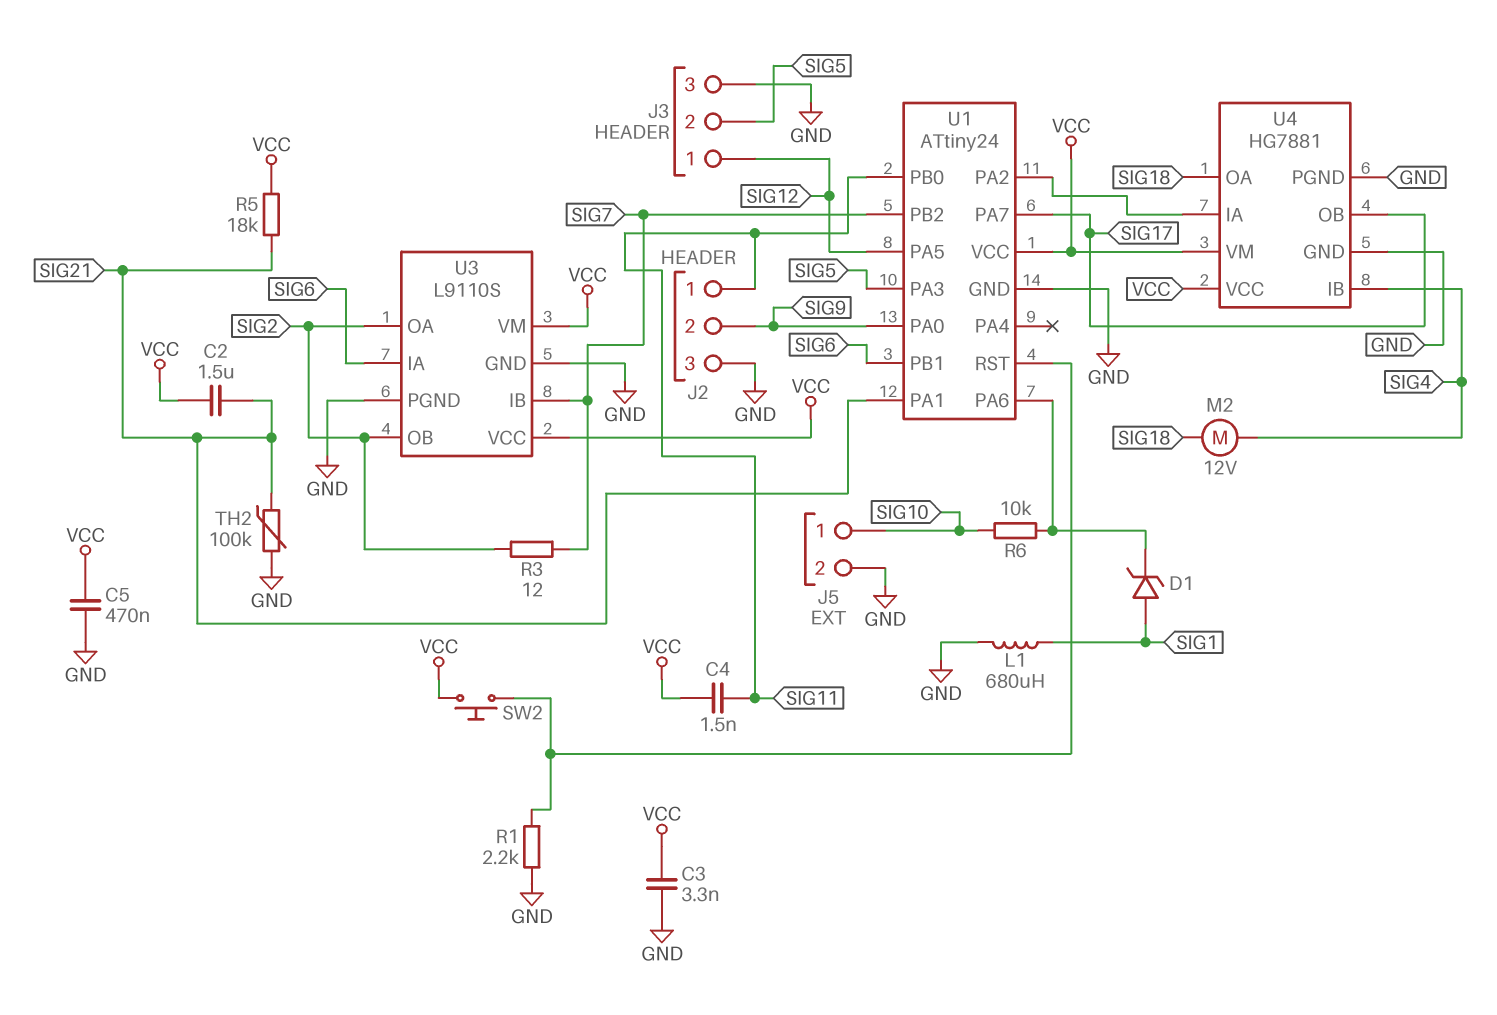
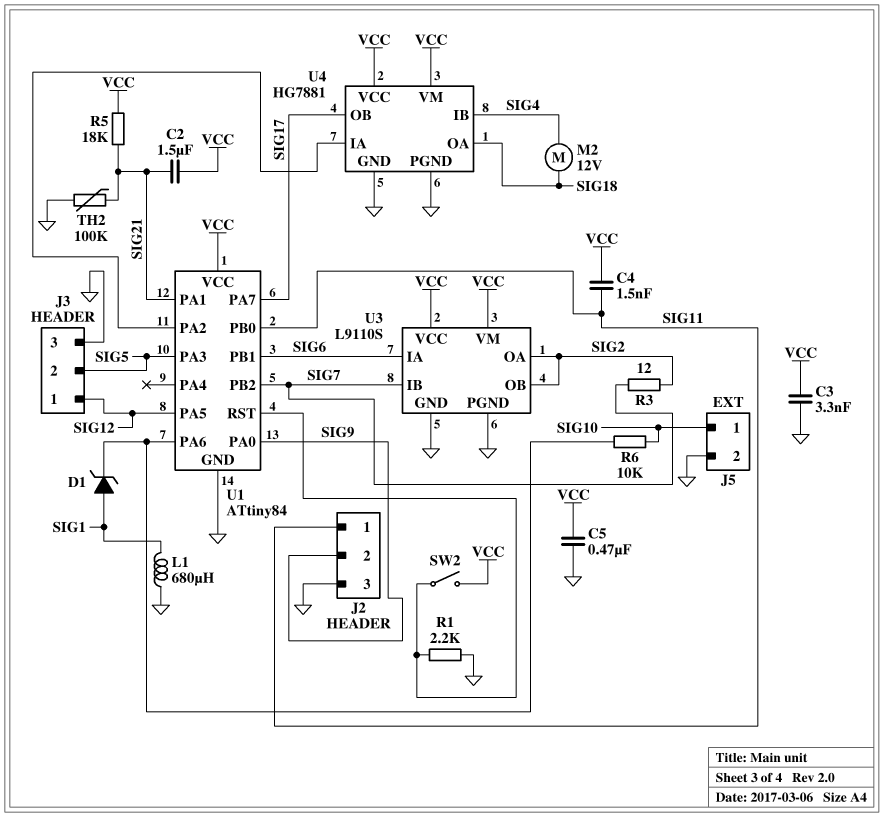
SW2: button (U1/RST, VCC) -> switch (U1/RST, VCC)
U1: ATtiny24 -> ATtiny84

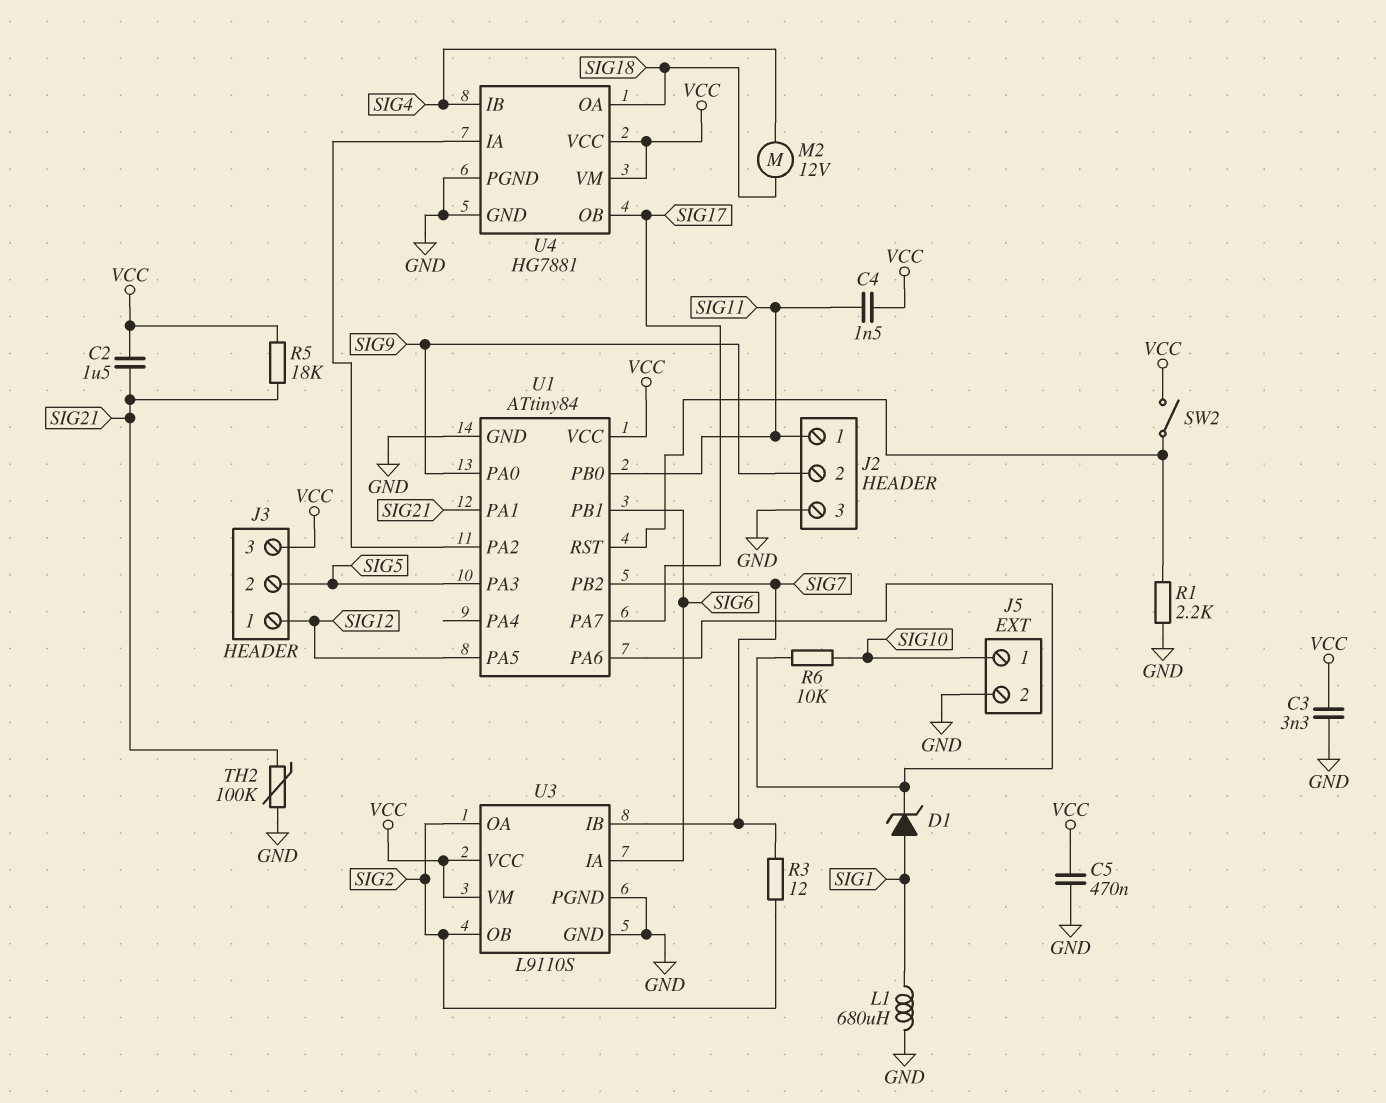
J3 pin 3: GND -> VCC

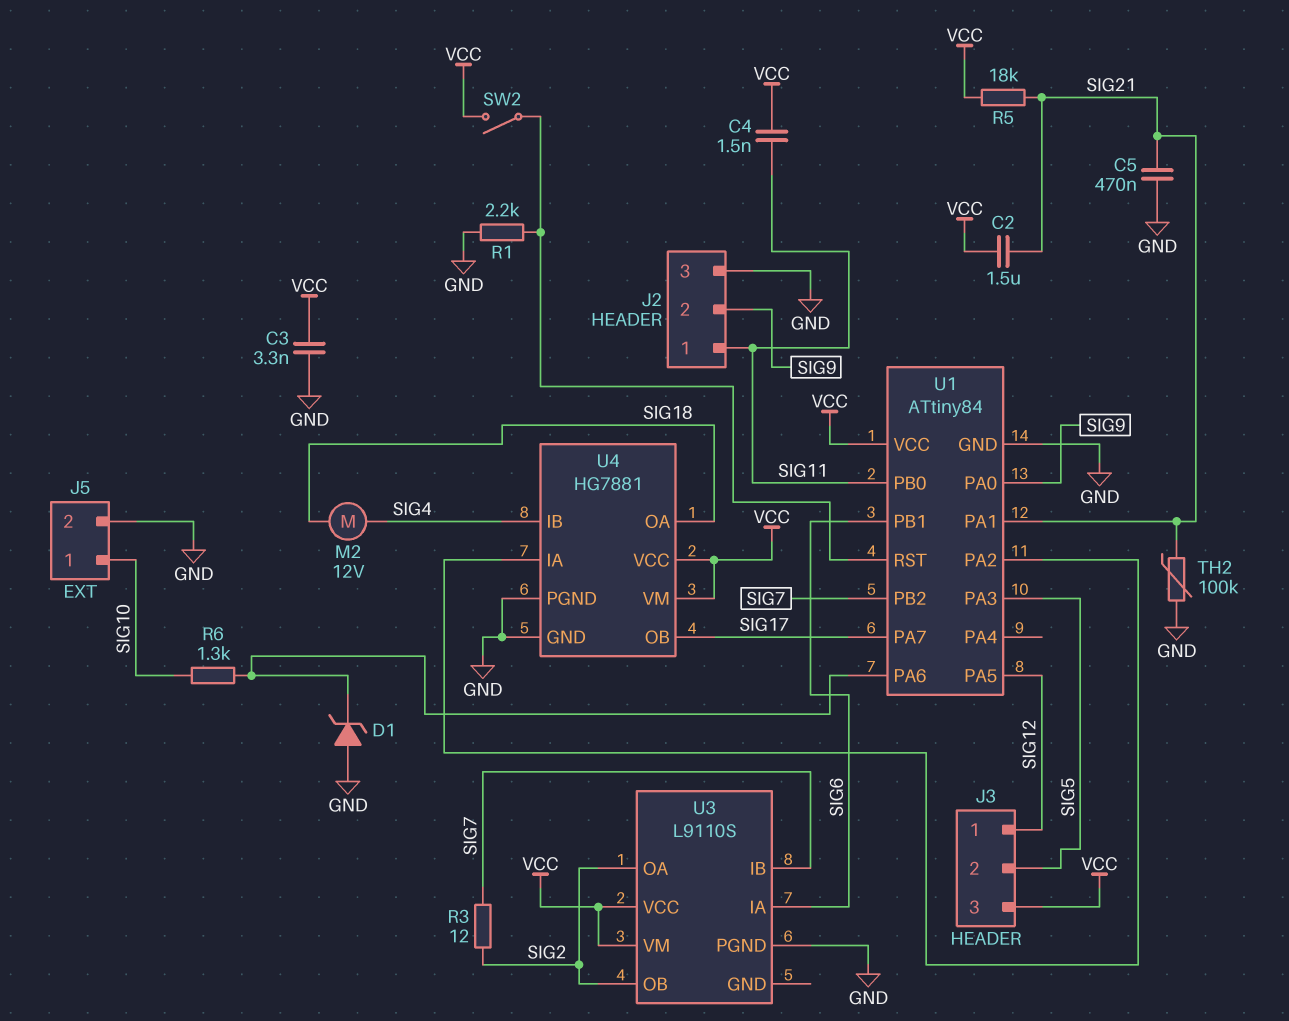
C5: 470nF (GND, VCC) -> 470nF (GND, SIG21)
D1: zener (A SIG1, K U1/PA6) -> zener (A GND, K U1/PA6)
L1: 680uH (GND, SIG1) -> none
R6: 10k (SIG10, U1/PA6) -> 1.3k (SIG10, U1/PA6)
U3 pin GND: GND -> none

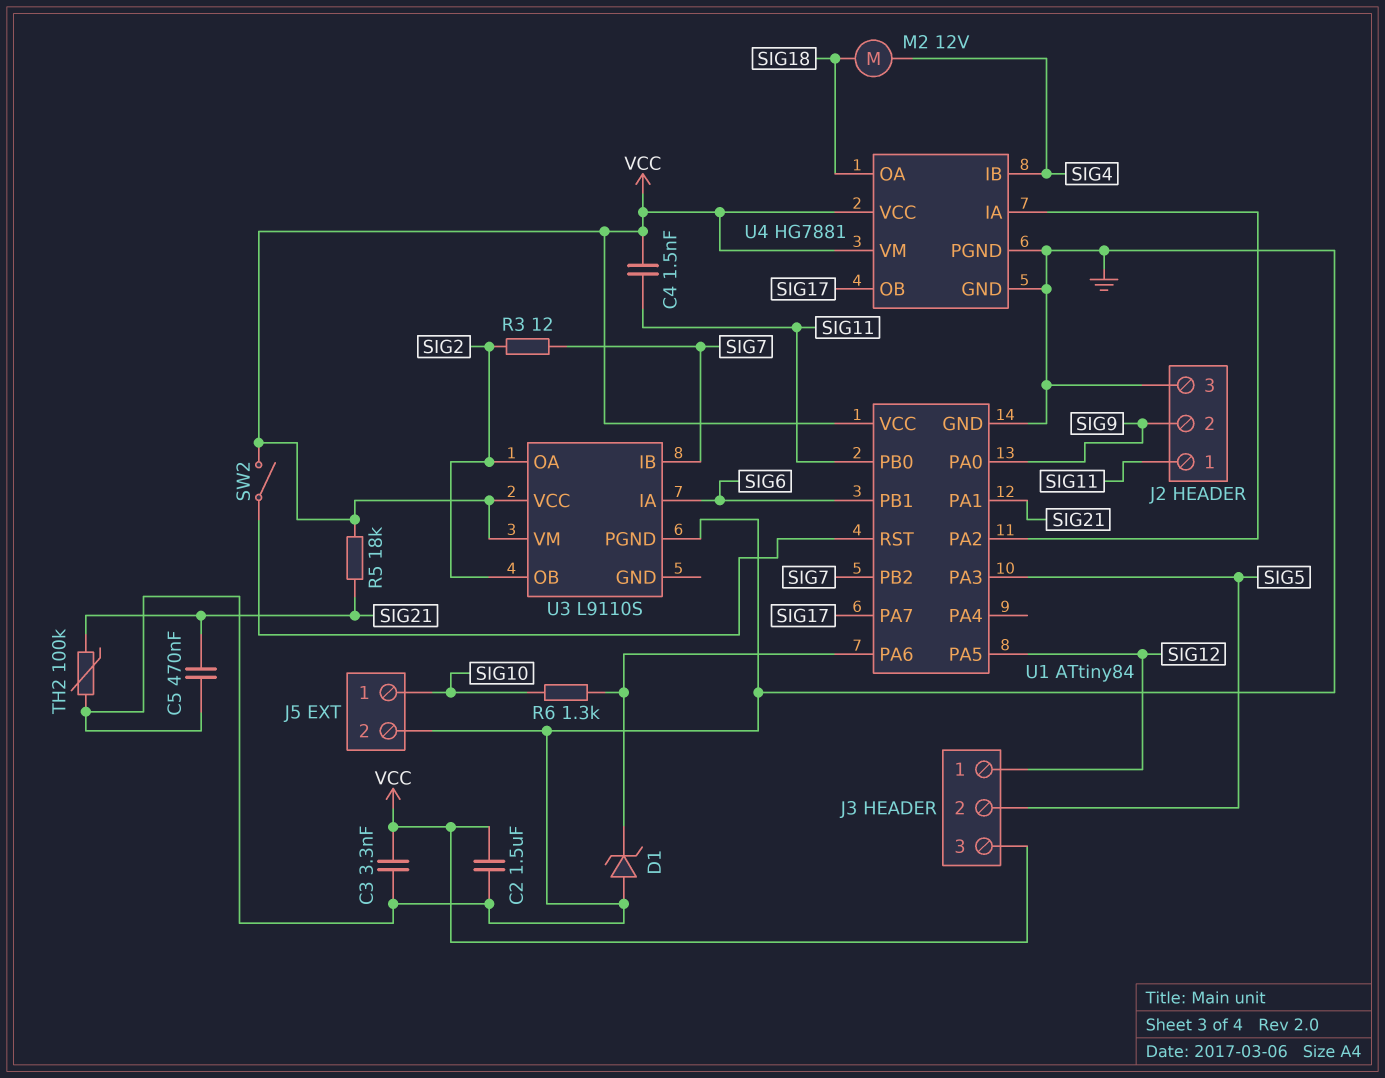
C2: 1.5uF (SIG21, VCC) -> 1.5uF (GND, VCC)
R1: 2.2k (GND, U1/RST) -> none

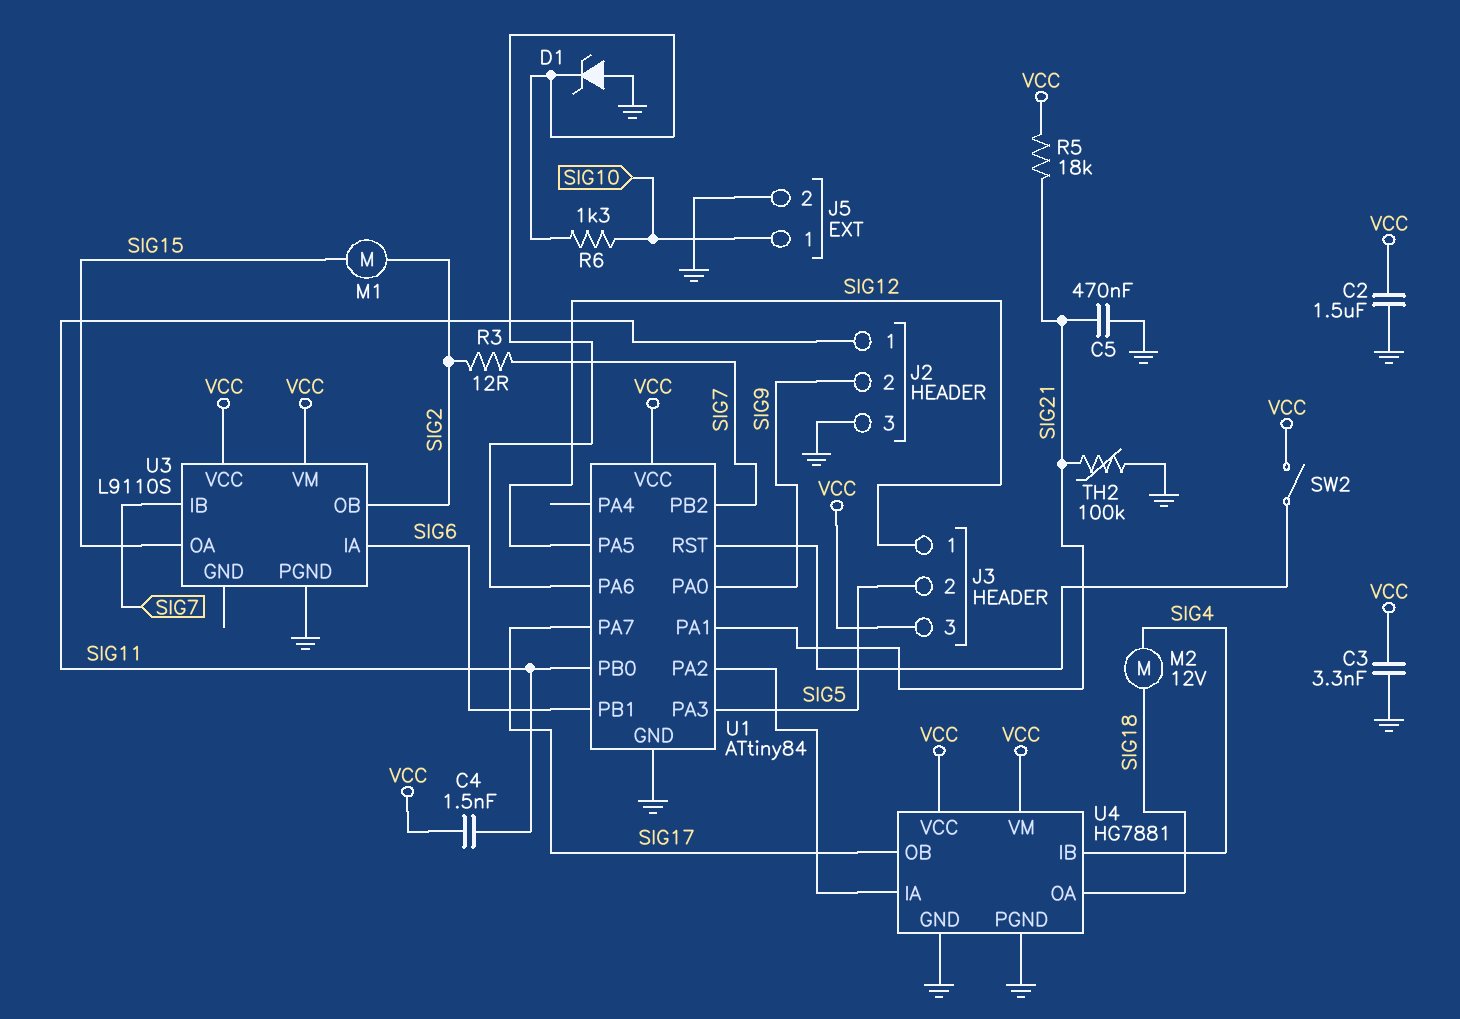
M1: none -> motor (SIG2, SIG15)
U3 pin OA: SIG2 -> SIG15

